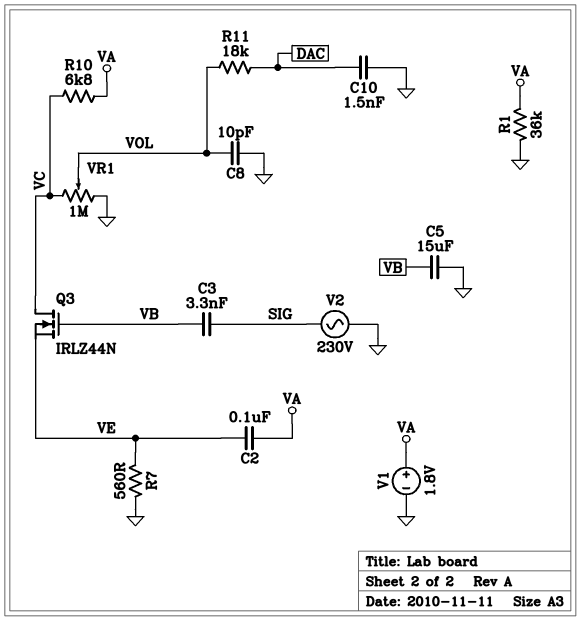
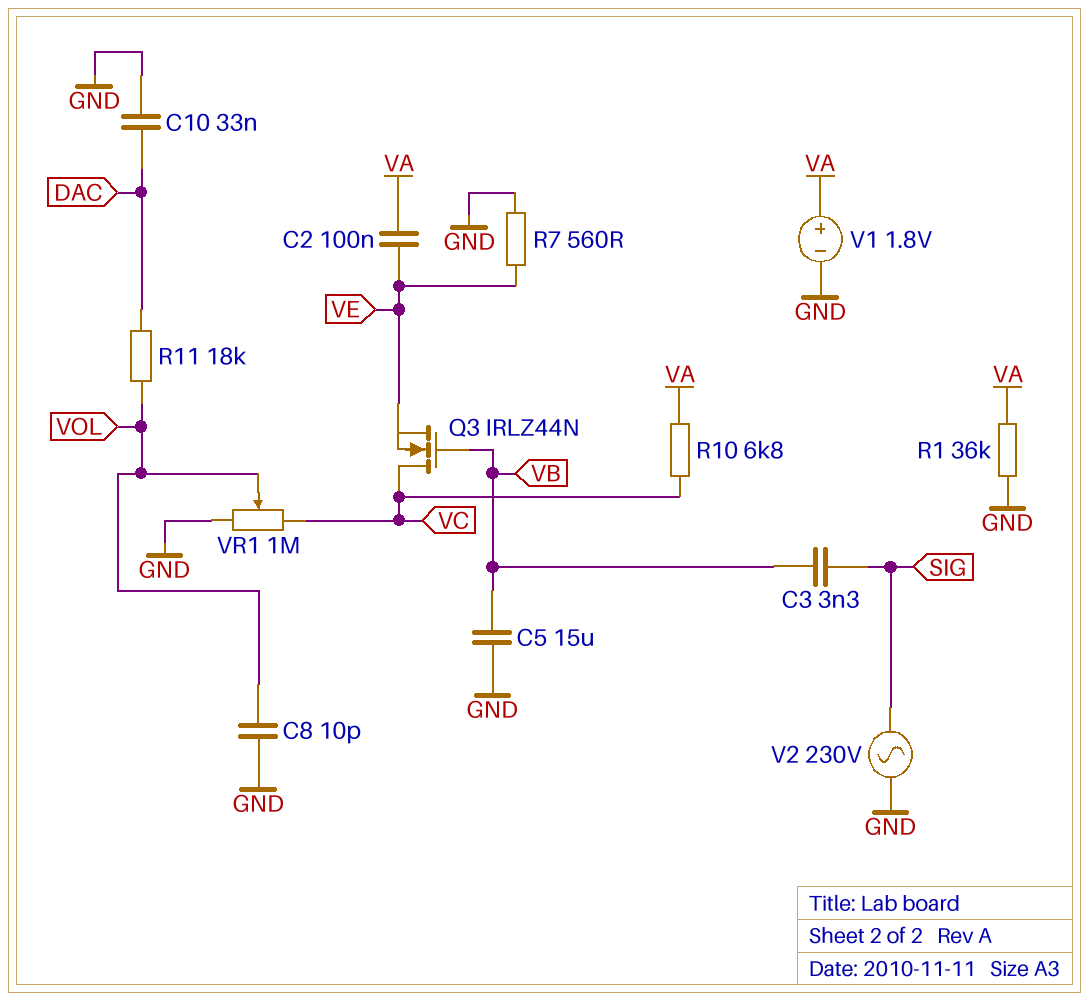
C10: 1.5nF (DAC, GND) -> 33nF (DAC, GND)

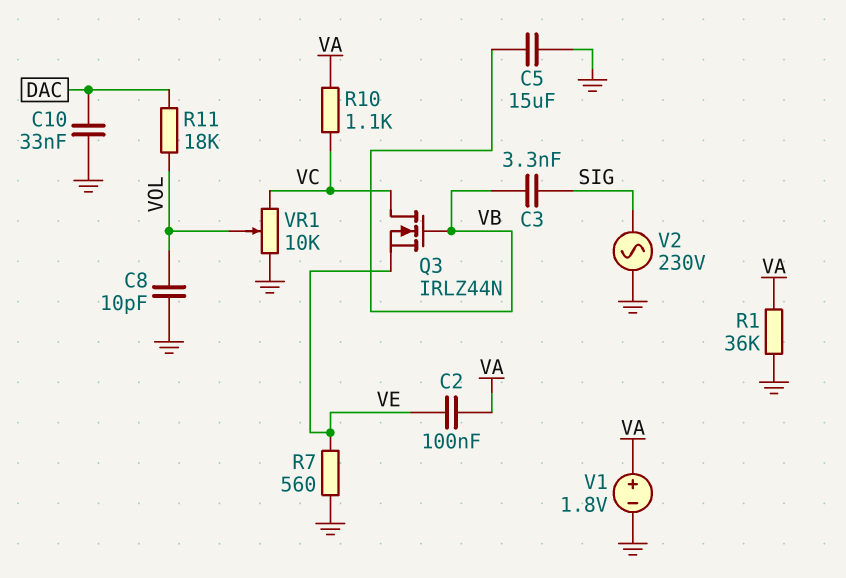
R10: 6.8k (VA, VC) -> 1.1k (VA, VC)
VR1: 1M (GND, VC, wiper VOL) -> 10k (GND, VC, wiper VOL)

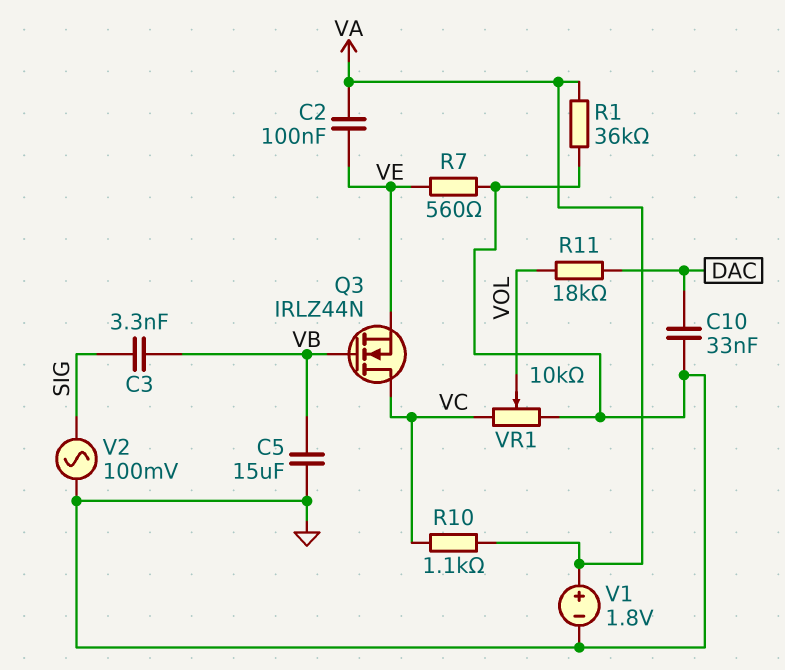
C8: 10pF (GND, VOL) -> none
V2: AC 230V (GND, SIG) -> AC 100mV (GND, SIG)

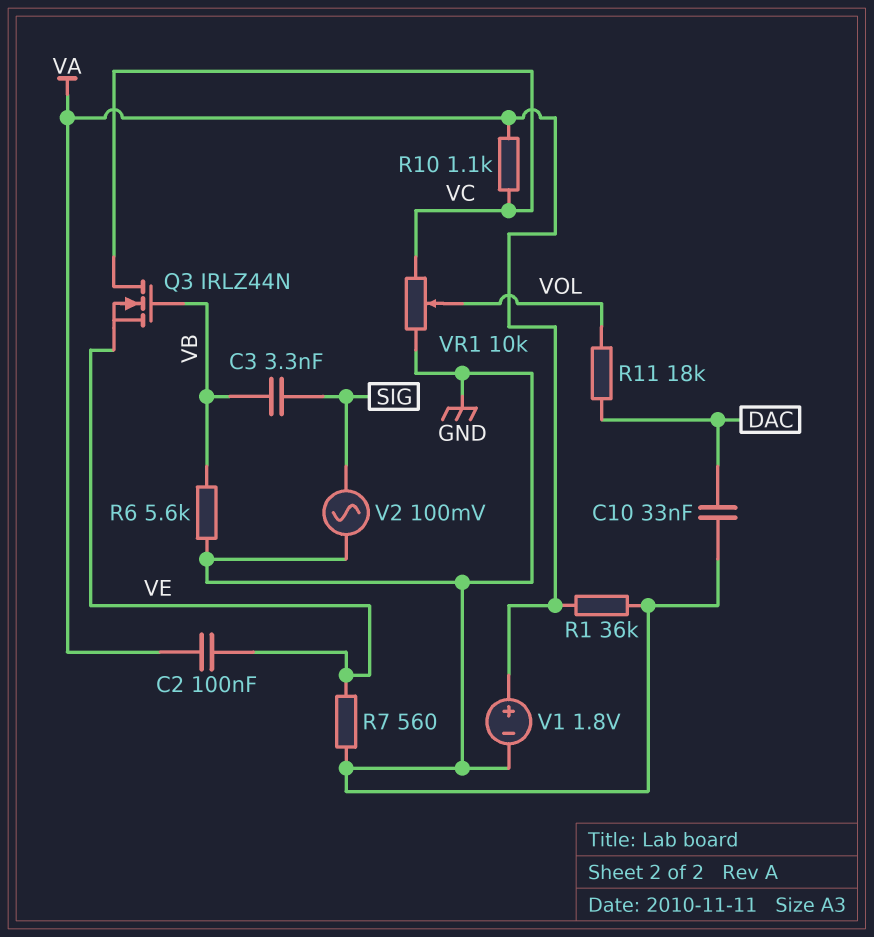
C5: 15uF (GND, VB) -> none
R6: none -> 5.6k (GND, VB)

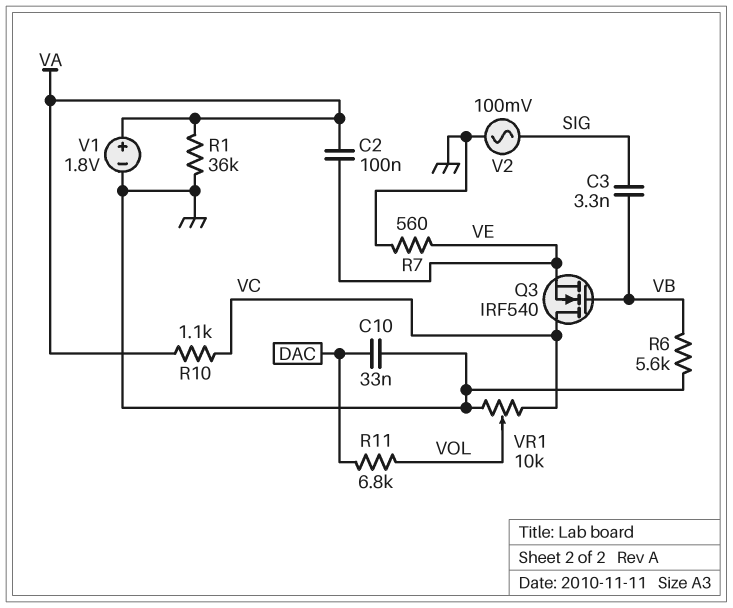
Q3: NMOS IRLZ44N (G VB, D VC, S VE) -> NMOS IRF540 (G VB, D VC, S VE)
R11: 18k (DAC, VOL) -> 6.8k (DAC, VOL)

